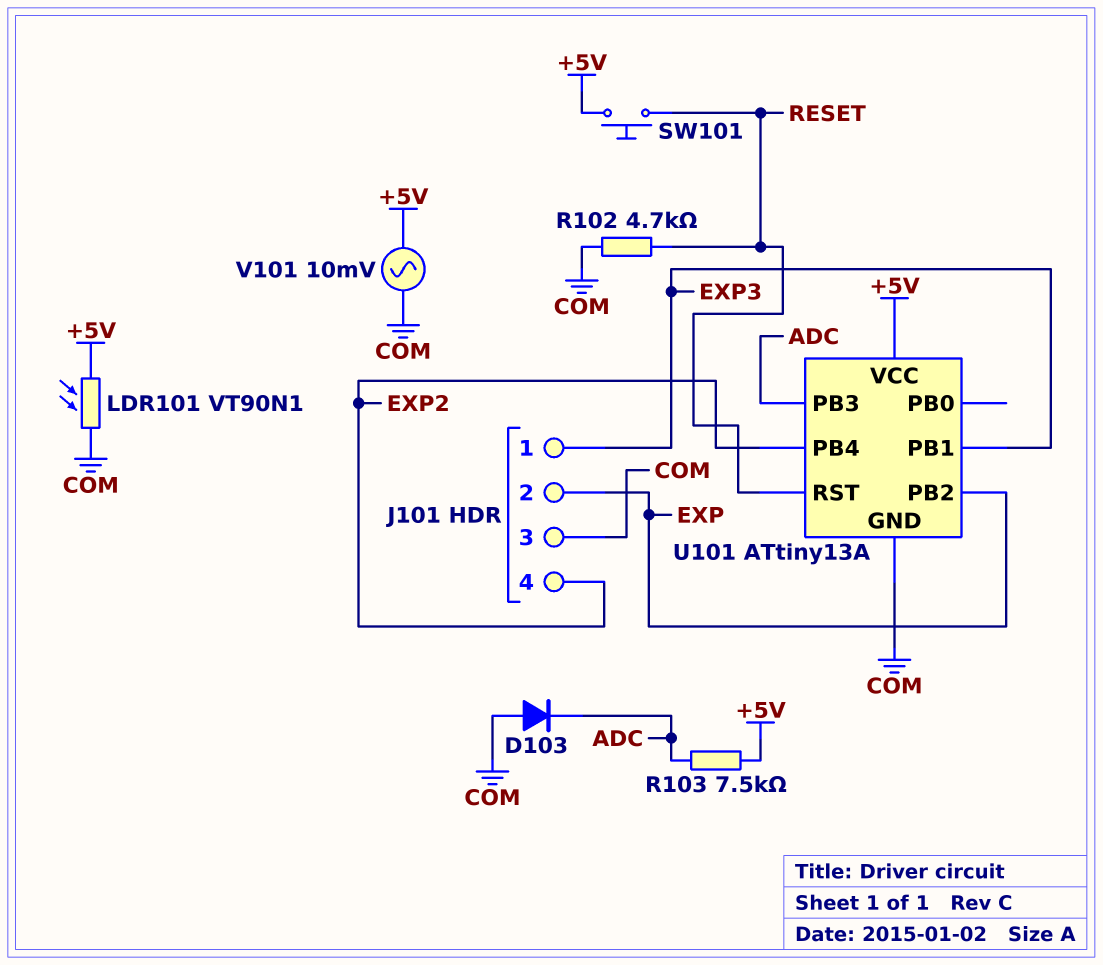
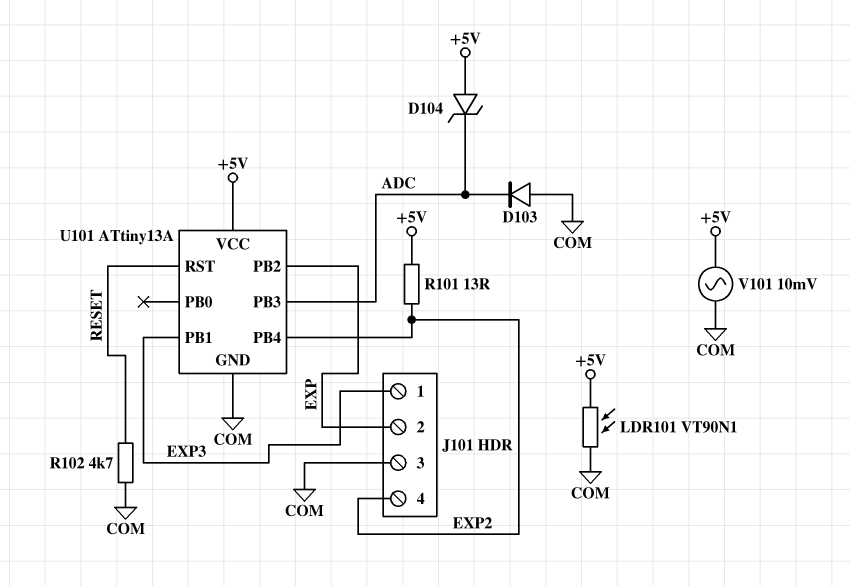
D104: none -> zener (A +5V, K ADC)
R101: none -> 13 (+5V, EXP2)
R103: 7.5k (+5V, ADC) -> none
SW101: button (+5V, RESET) -> none

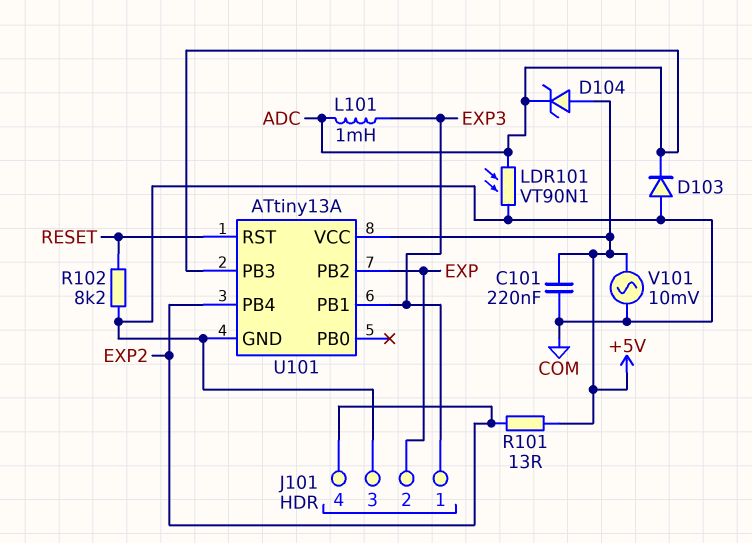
C101: none -> 220nF (+5V, COM)
L101: none -> 1mH (ADC, EXP3)
LDR101: VT90N1 (+5V, COM) -> VT90N1 (ADC, COM)
R102: 4.7k (COM, RESET) -> 8.2k (COM, RESET)

